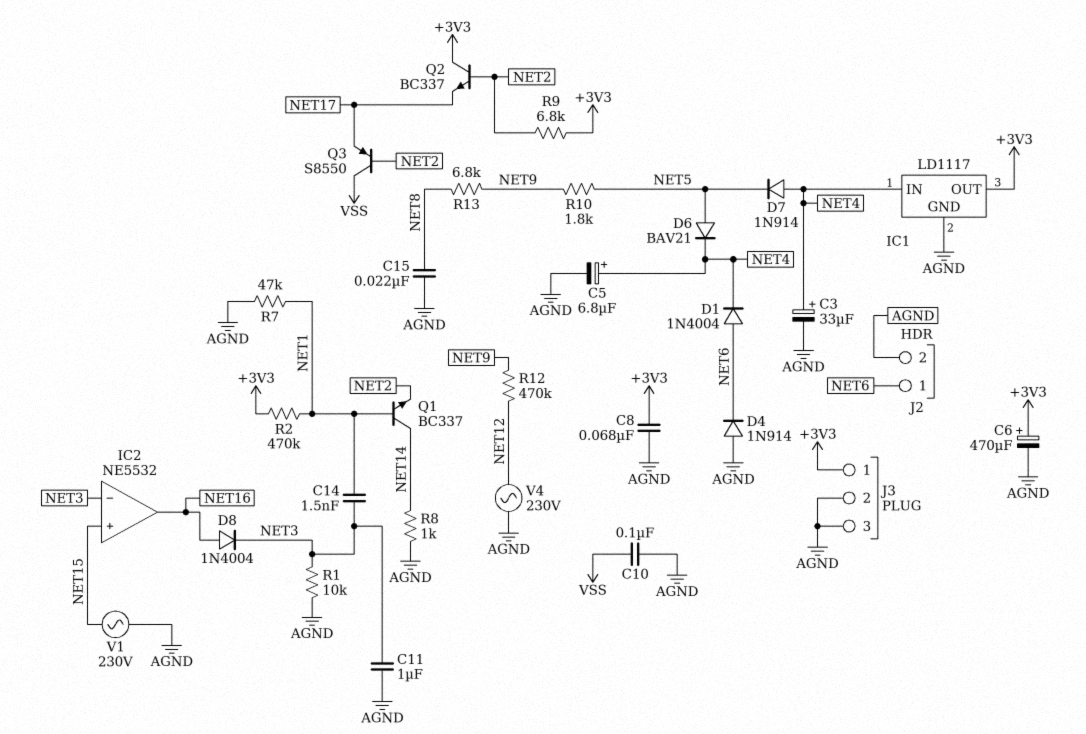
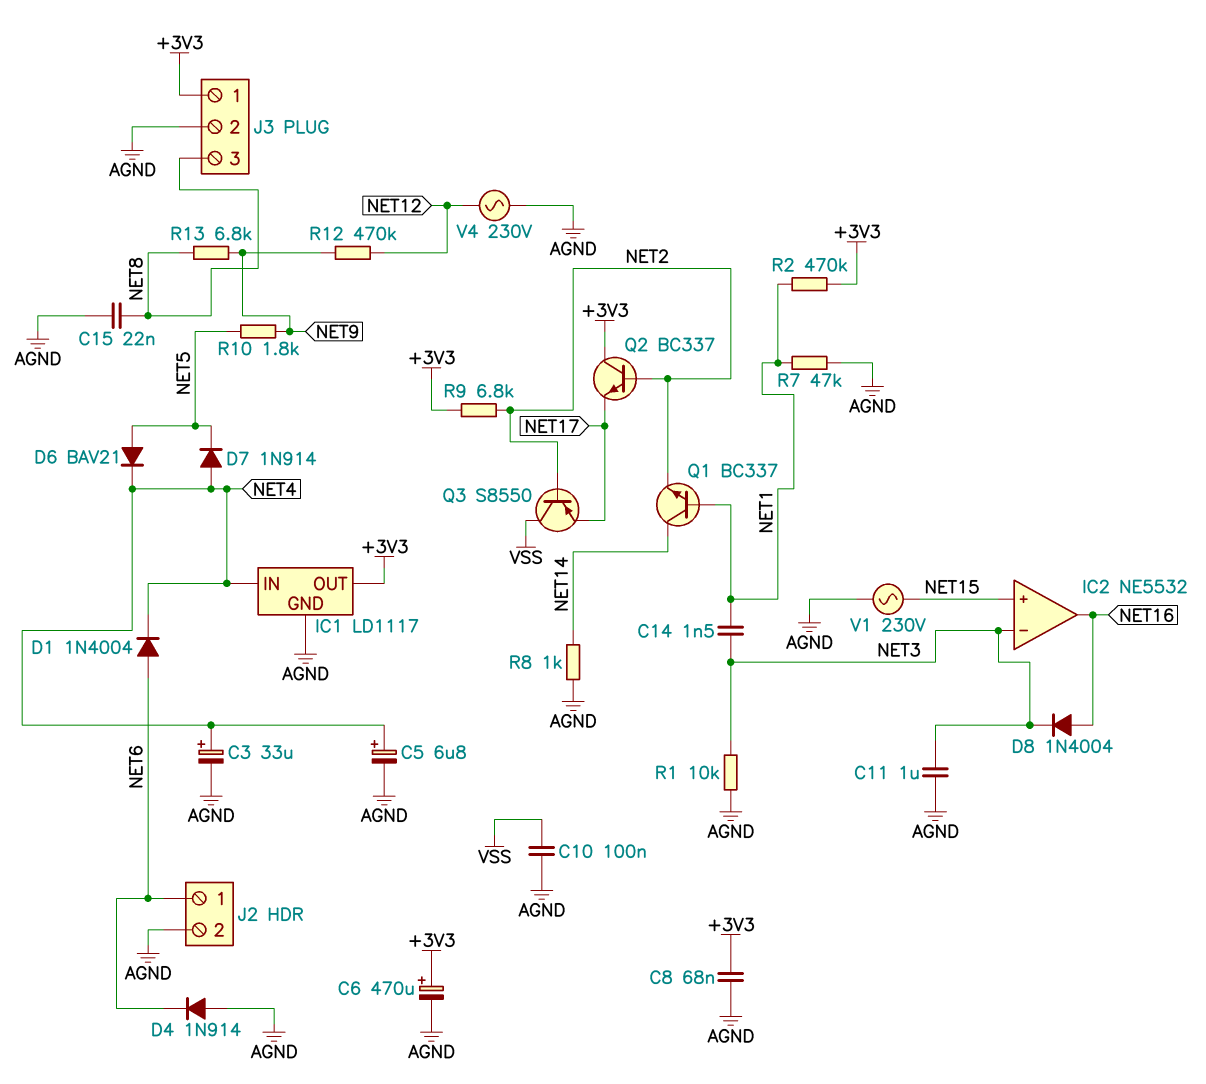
J3 pin 3: AGND -> NET8

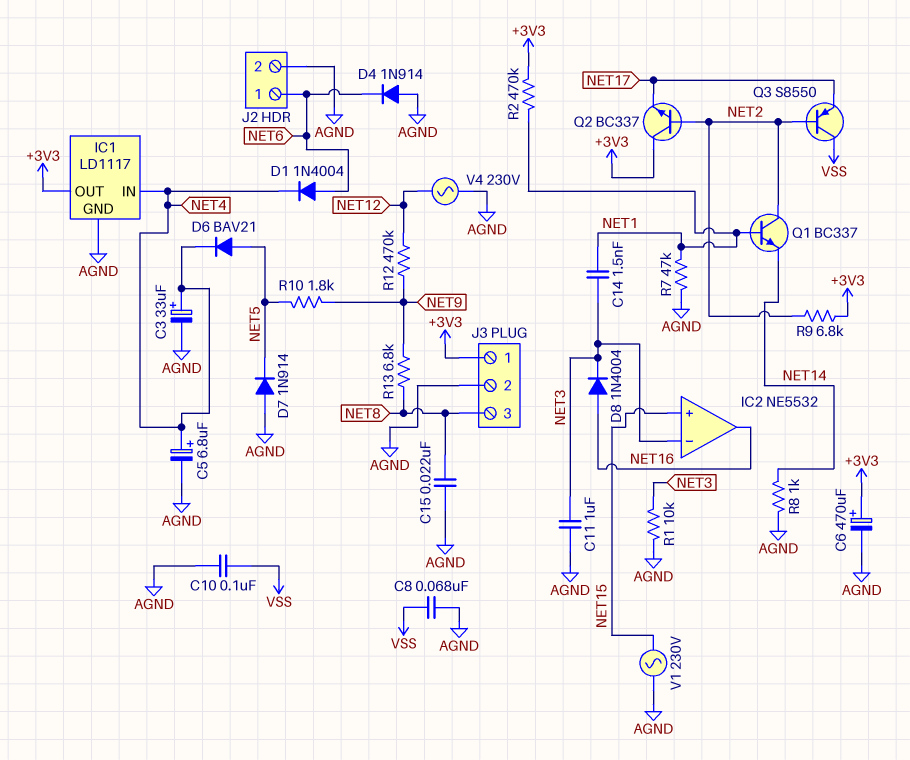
C8: 68nF (+3V3, AGND) -> 68nF (AGND, VSS)
D7: diode 1N914 (A NET4, K NET5) -> diode 1N914 (A AGND, K NET5)
Q1: NPN BC337 (B NET1, C NET14, E NET2) -> NPN BC337 (B NET1, C NET2, E NET14)

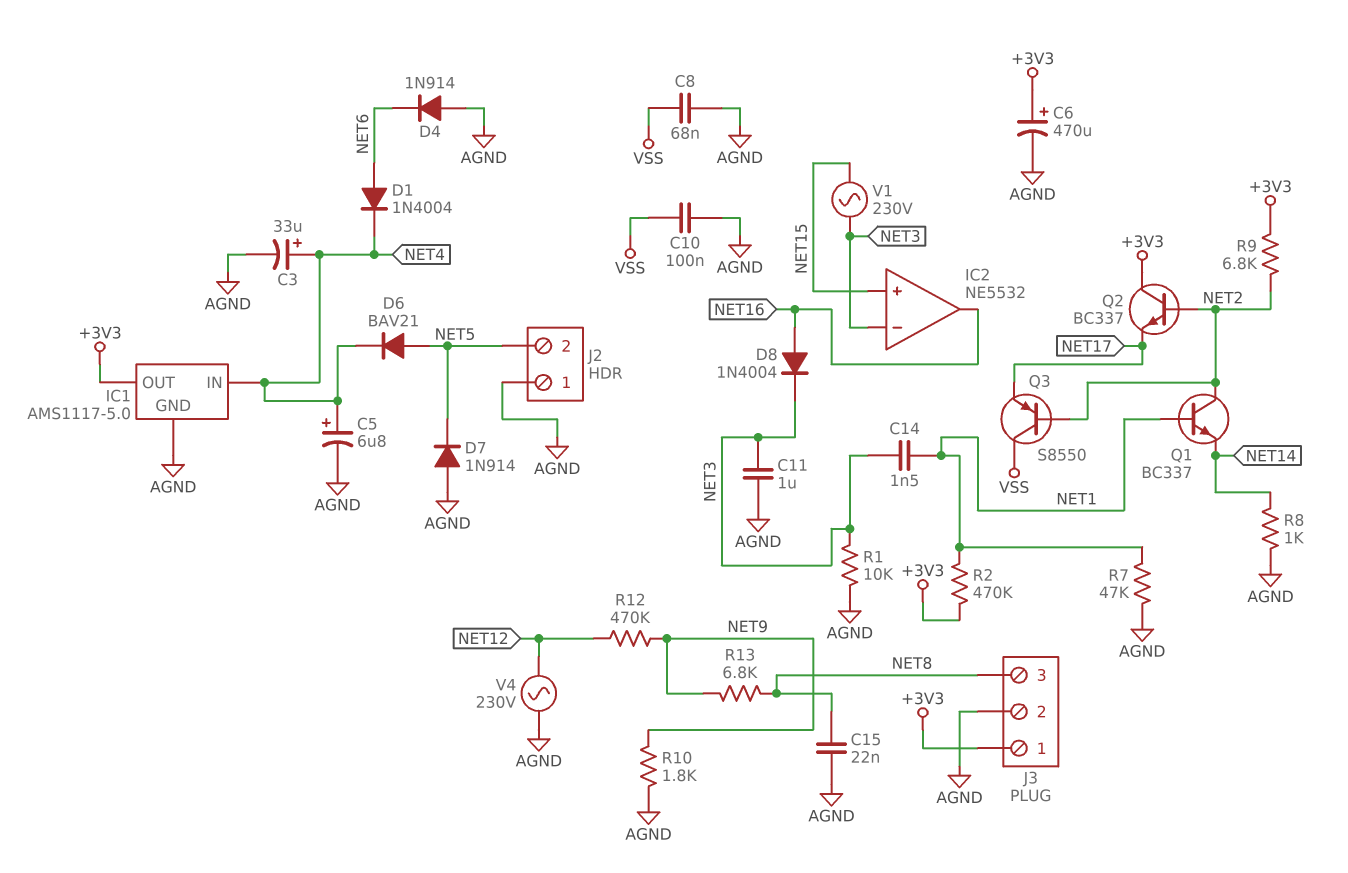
IC1: LD1117 -> AMS1117-5.0
J2 pin 1: NET6 -> AGND
J2 pin 2: AGND -> NET5
R10: 1.8k (NET5, NET9) -> 1.8k (AGND, NET9)
V1: AC 230V (AGND, NET15) -> AC 230V (NET3, NET15)

